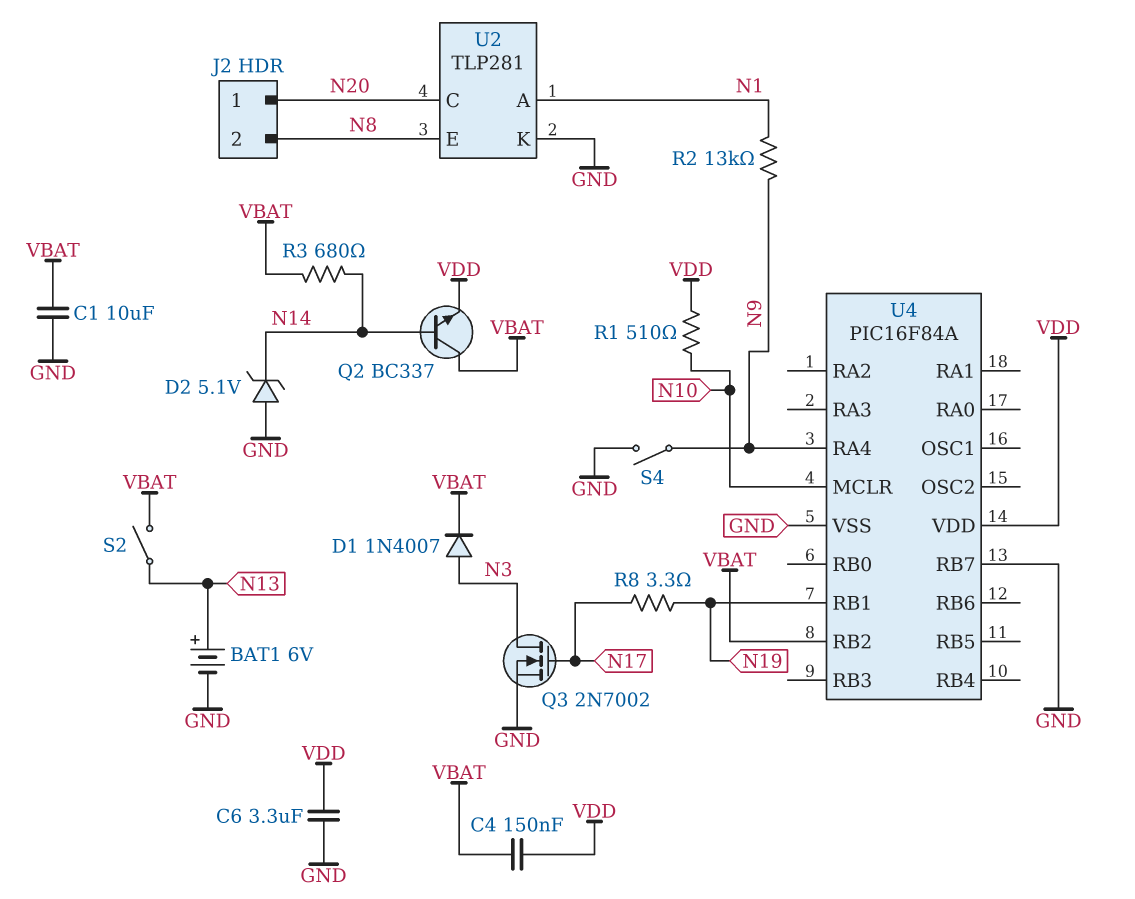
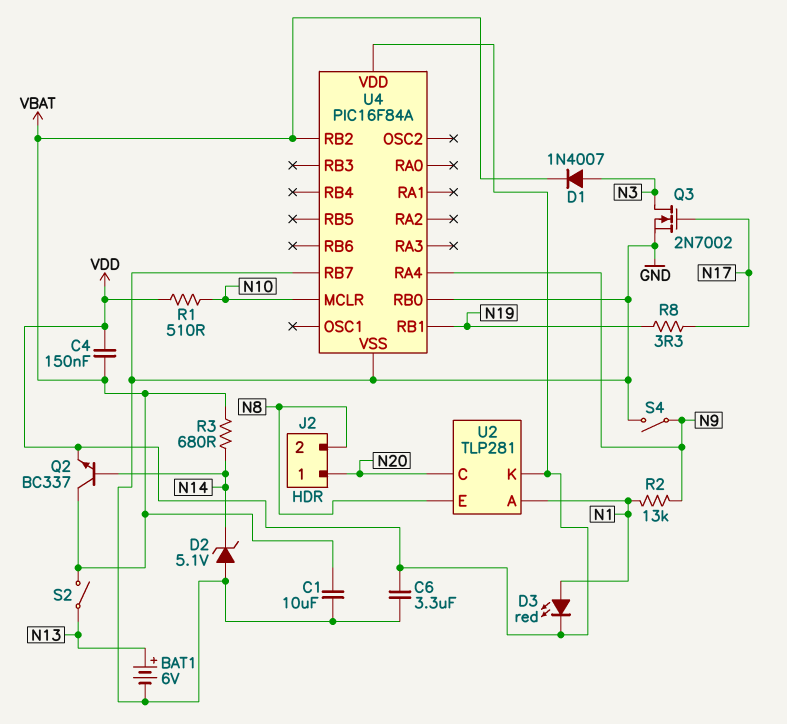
D3: none -> LED red (A N1, K VDD)
U2 pin K: GND -> VDD
U4 pin RB0: none -> GND

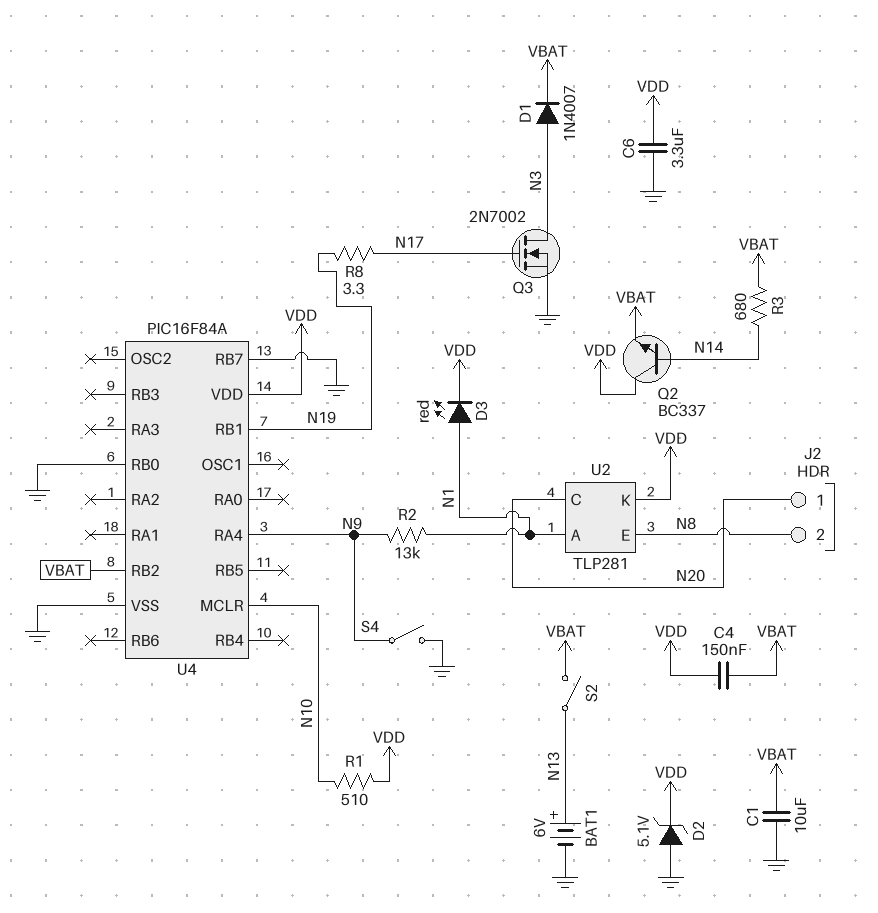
D2: zener 5.1V (A GND, K N14) -> zener 5.1V (A GND, K VDD)
Q2: NPN BC337 (B N14, C VBAT, E VDD) -> NPN BC337 (B N14, C VDD, E VBAT)

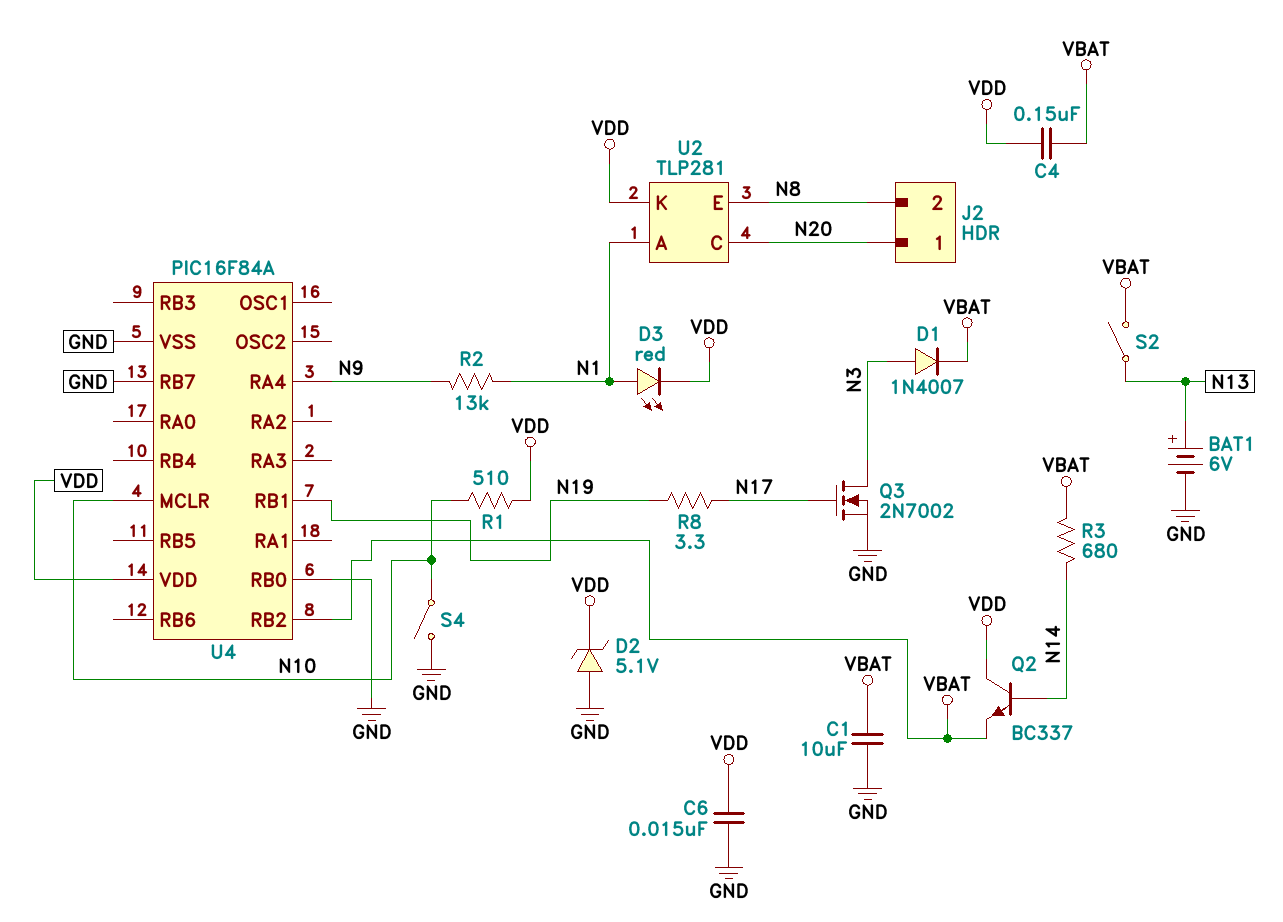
C6: 3.3uF (GND, VDD) -> 15nF (GND, VDD)
S4: switch (GND, N9) -> switch (GND, N10)

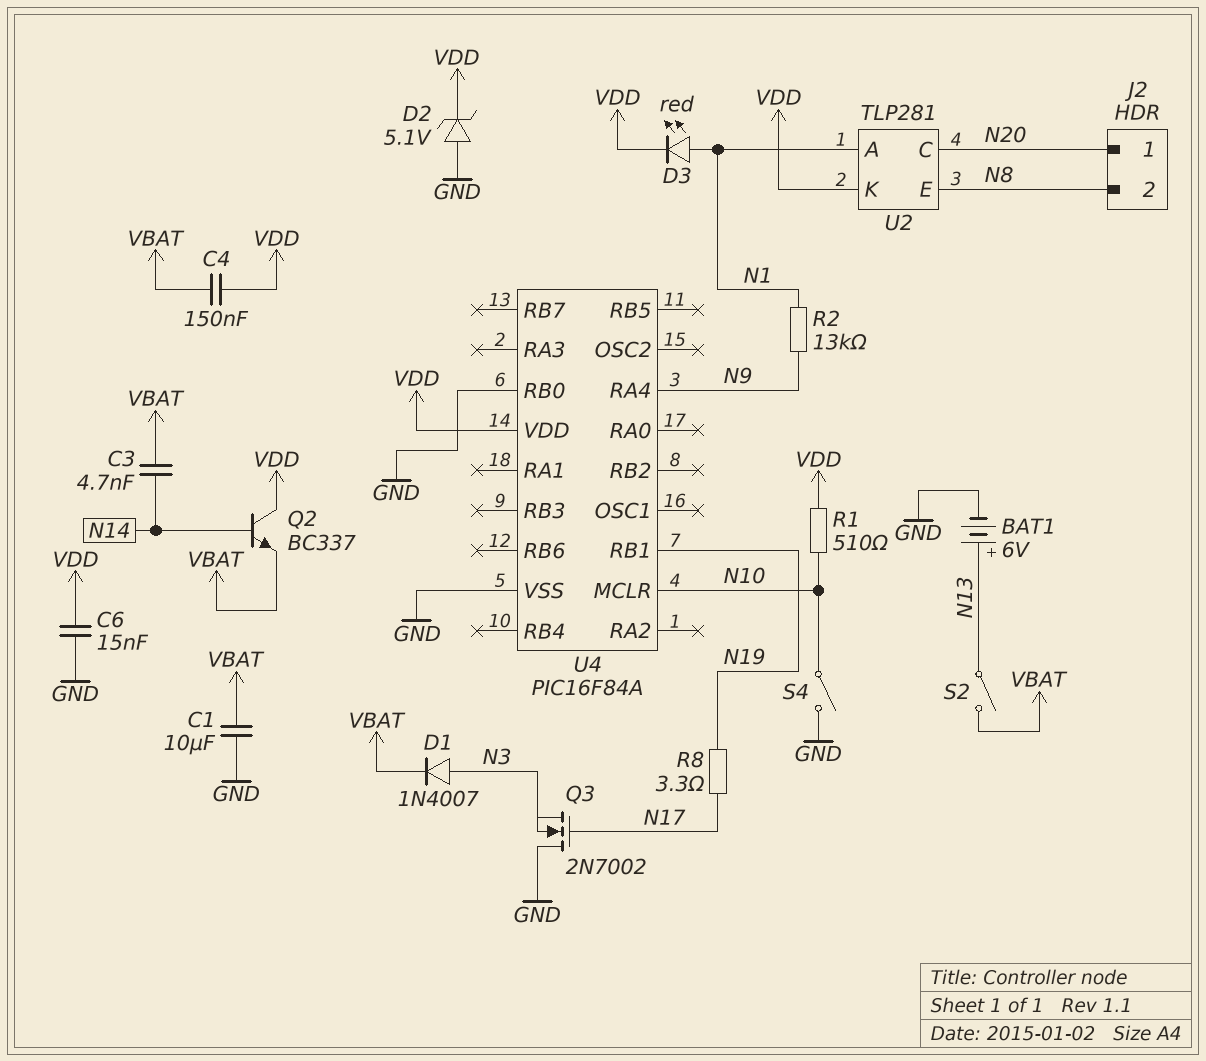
C3: none -> 4.7nF (N14, VBAT)
Q3: NMOS 2N7002 (G N17, D N3, S GND) -> NMOS 2N7002 (G N17, D GND, S N3)
R3: 680 (N14, VBAT) -> none
U4 pin RB2: VBAT -> none
U4 pin RB7: GND -> none

